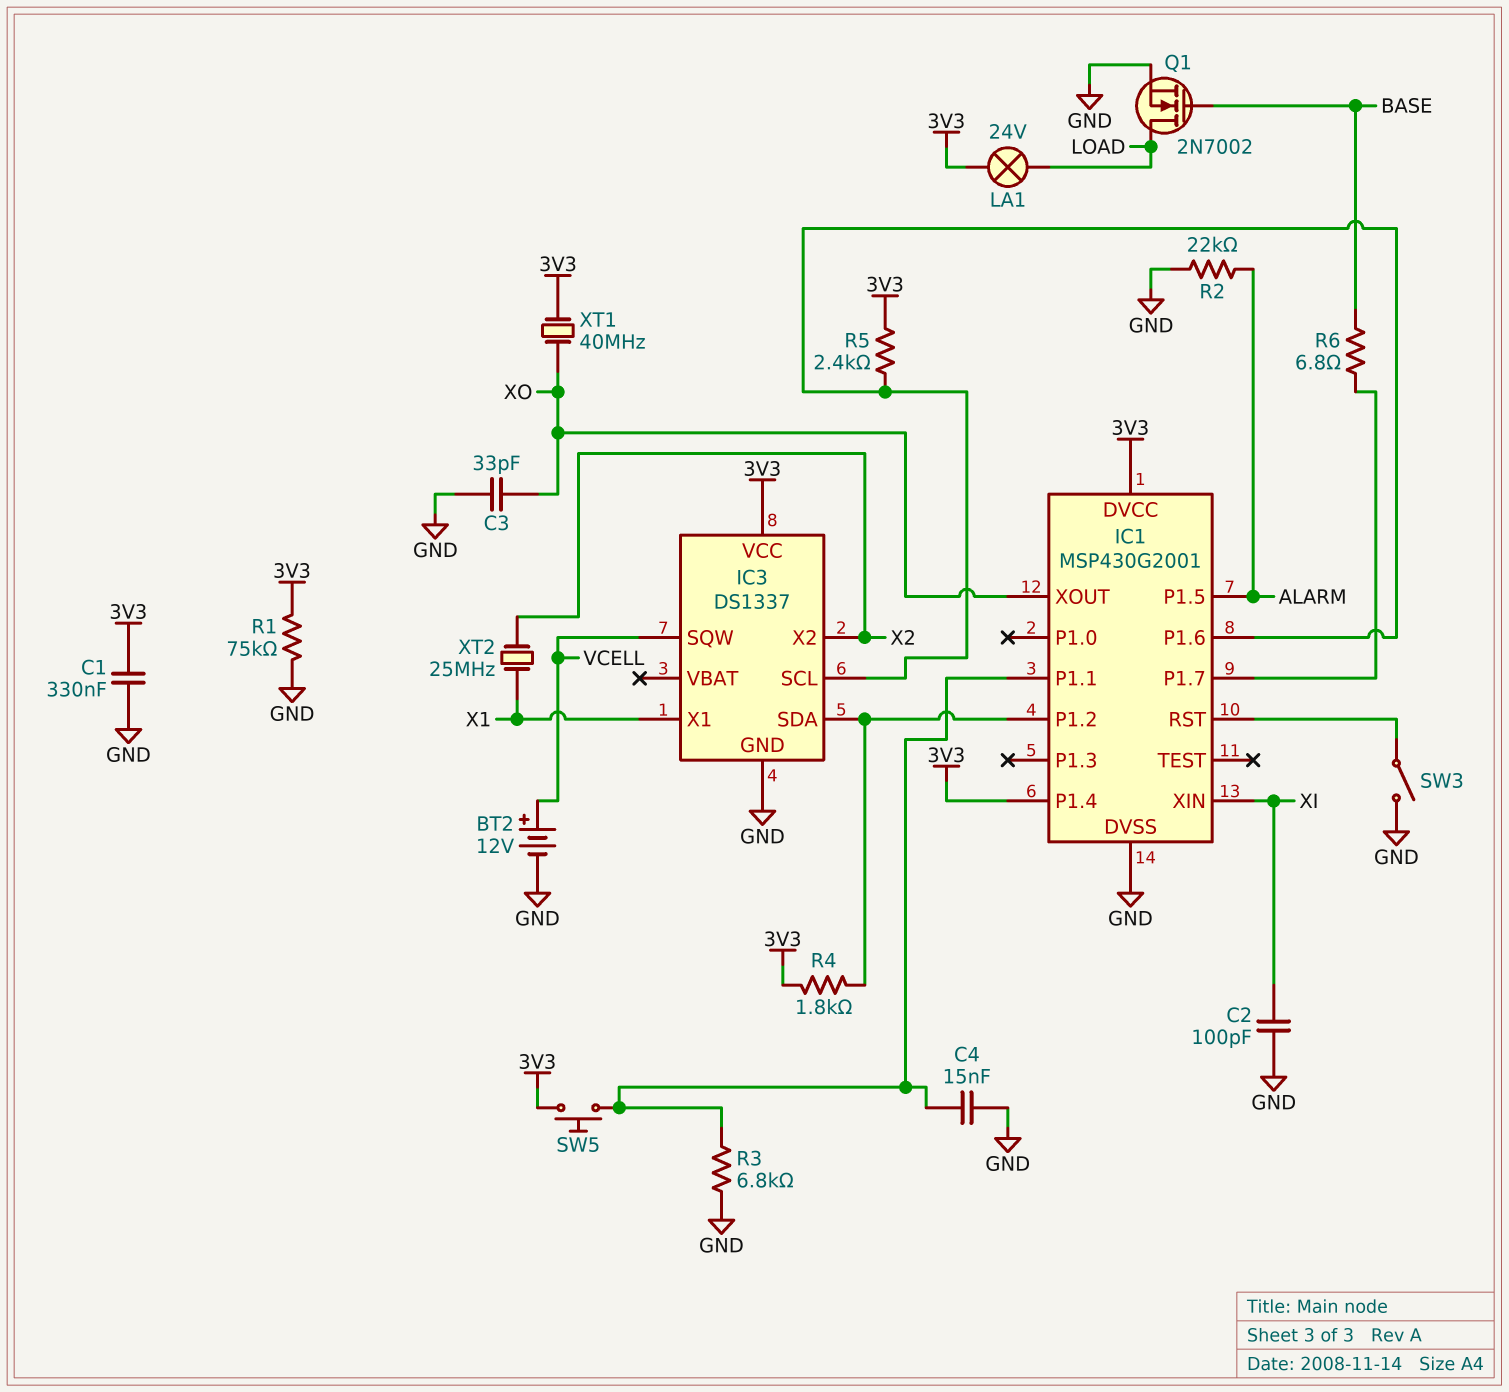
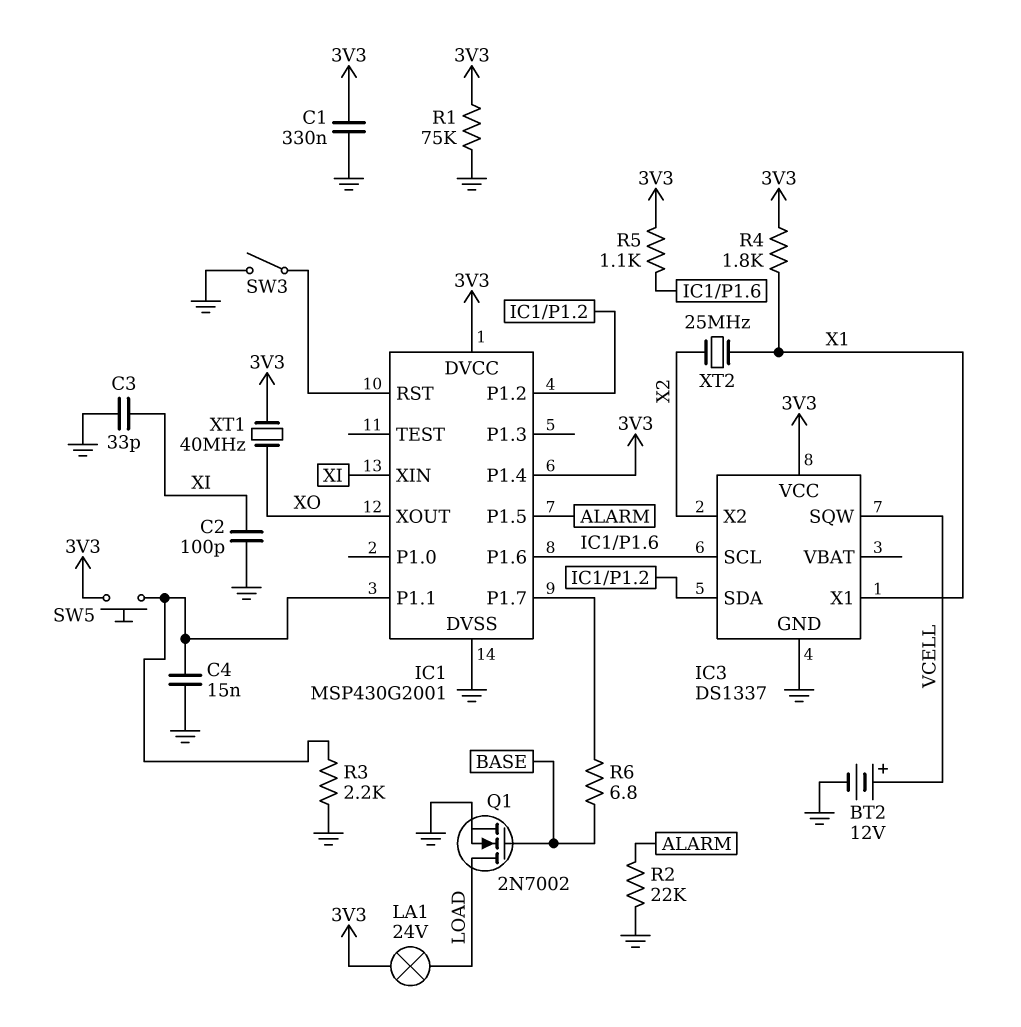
C3: 33pF (GND, XO) -> 33pF (GND, XI)
R3: 6.8k (GND, IC1/P1.1) -> 2.2k (GND, IC1/P1.1)
R4: 1.8k (3V3, IC1/P1.2) -> 1.8k (3V3, X1)
R5: 2.4k (3V3, IC1/P1.6) -> 1.1k (3V3, IC1/P1.6)

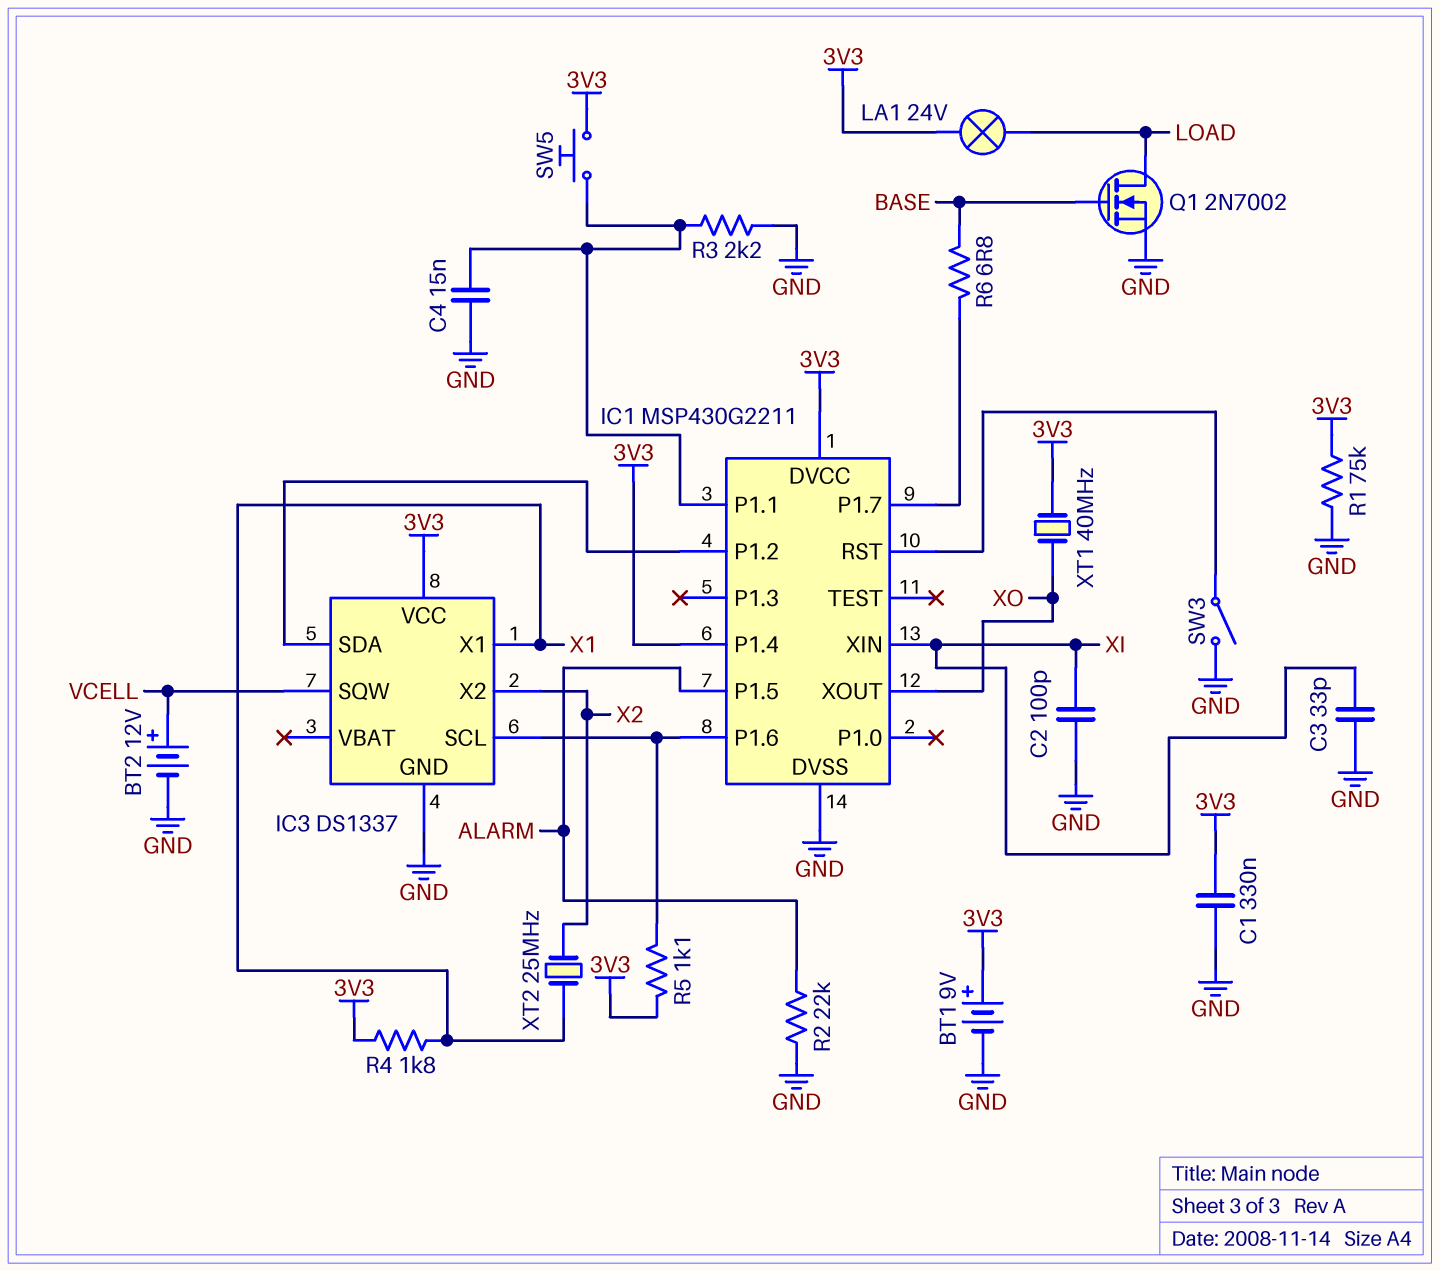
BT1: none -> 9V (plus 3V3, minus GND)
IC1: MSP430G2001 -> MSP430G2211

